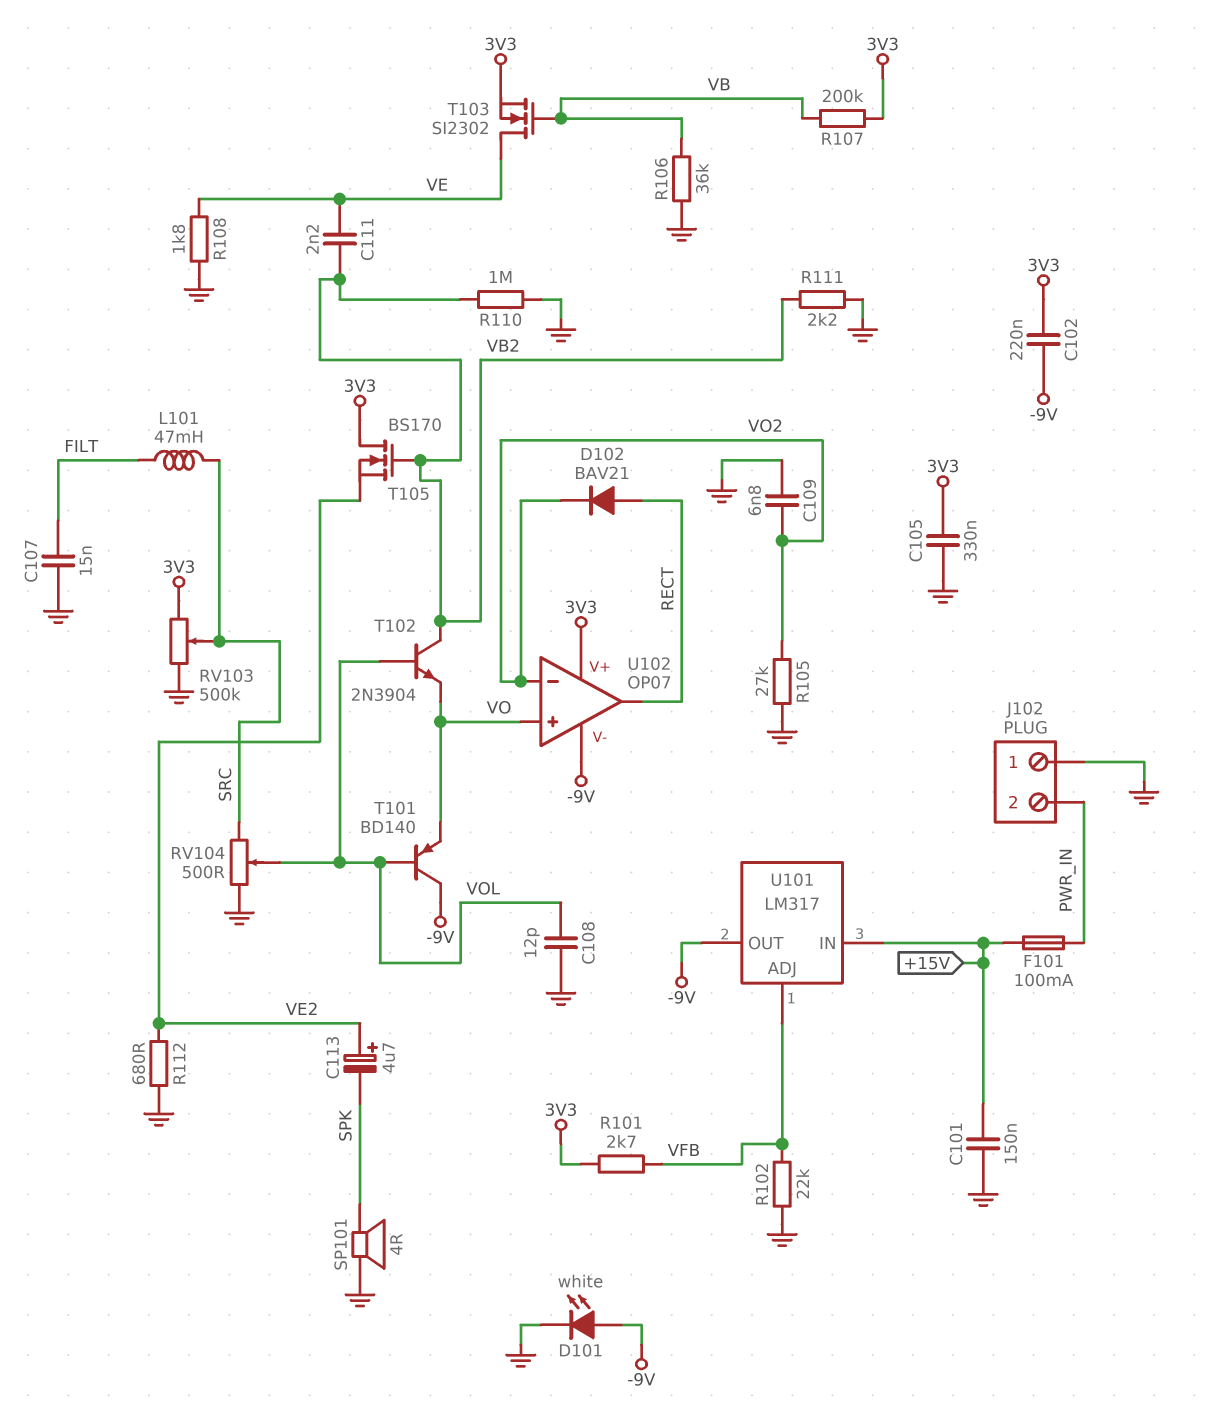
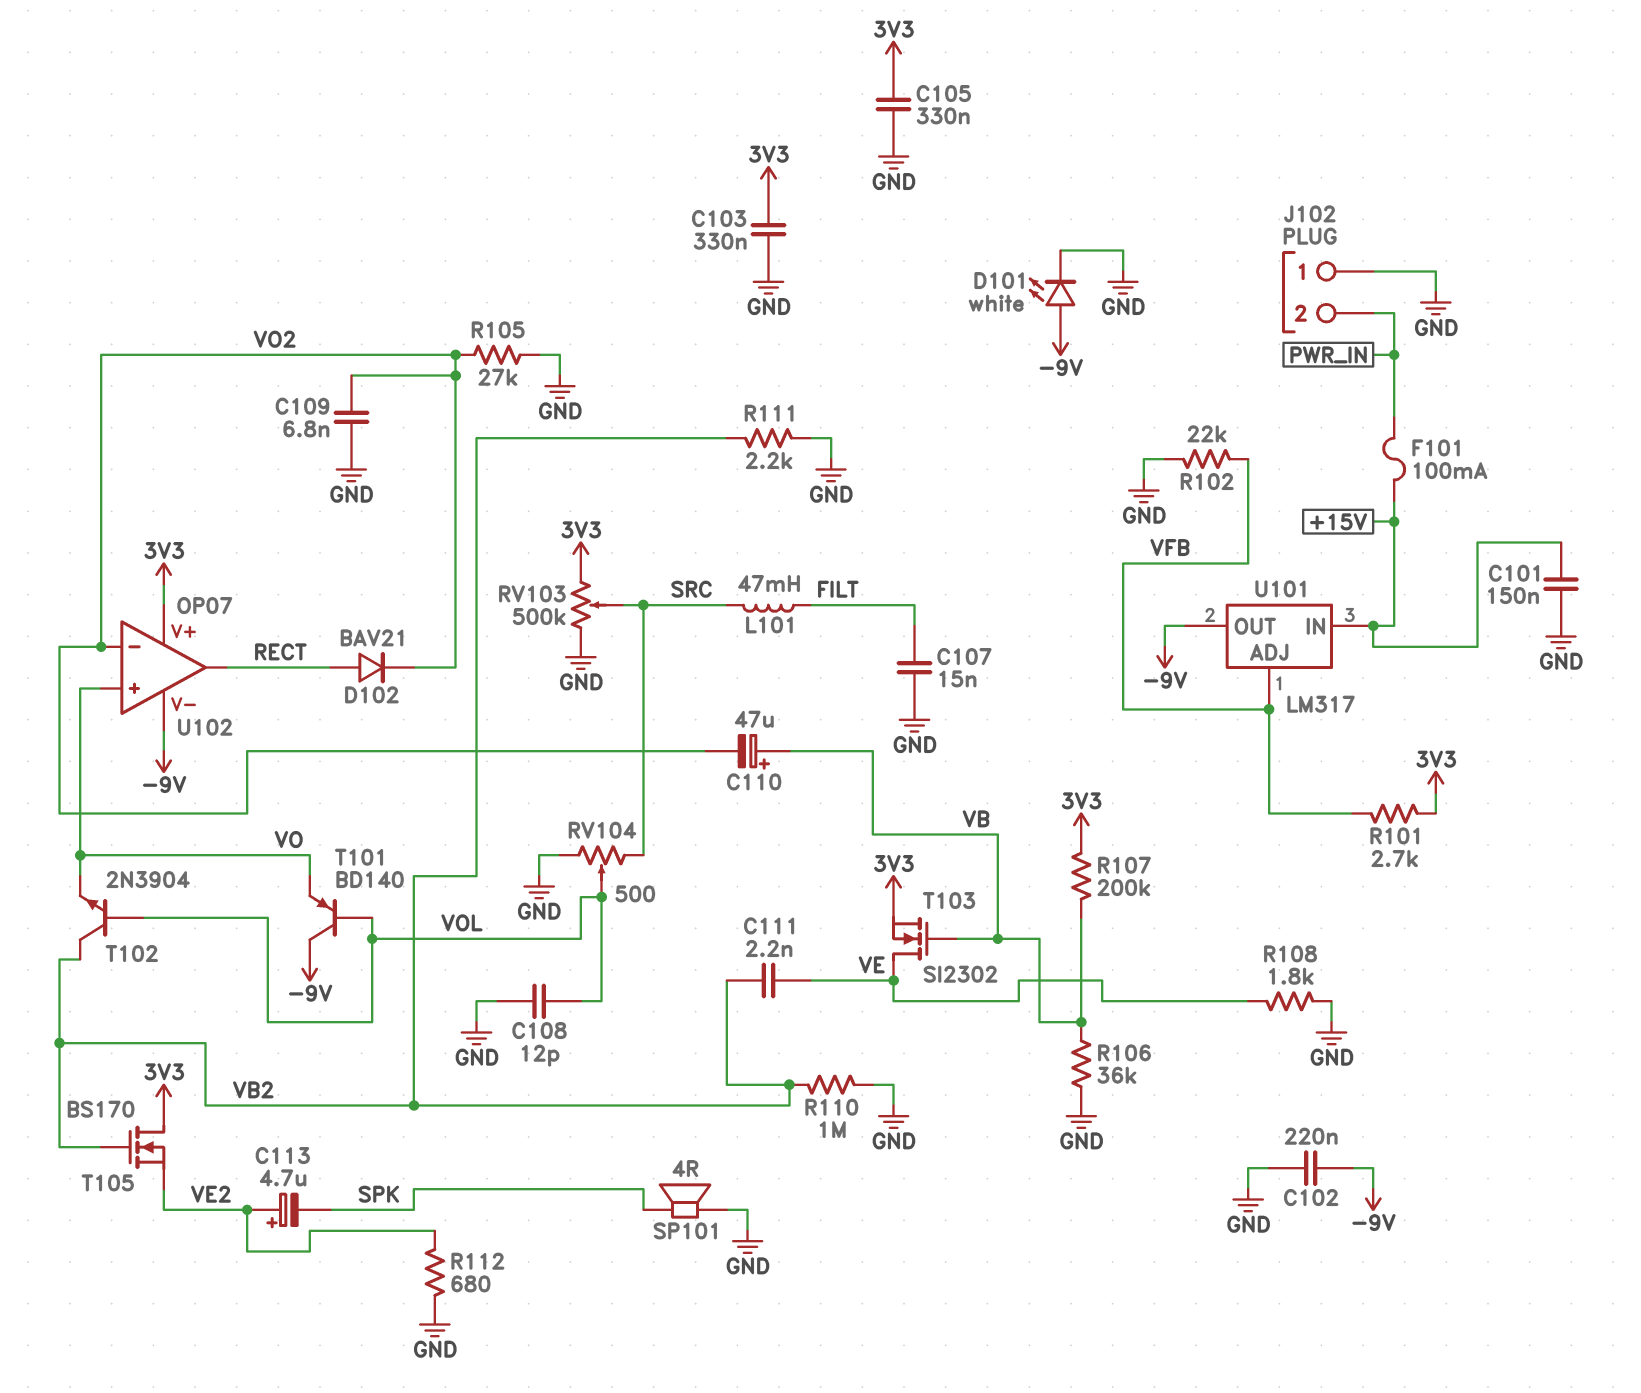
C102: 220nF (-9V, 3V3) -> 220nF (-9V, GND)
C103: none -> 330nF (3V3, GND)
C110: none -> 47uF (plus VB, minus VO2)

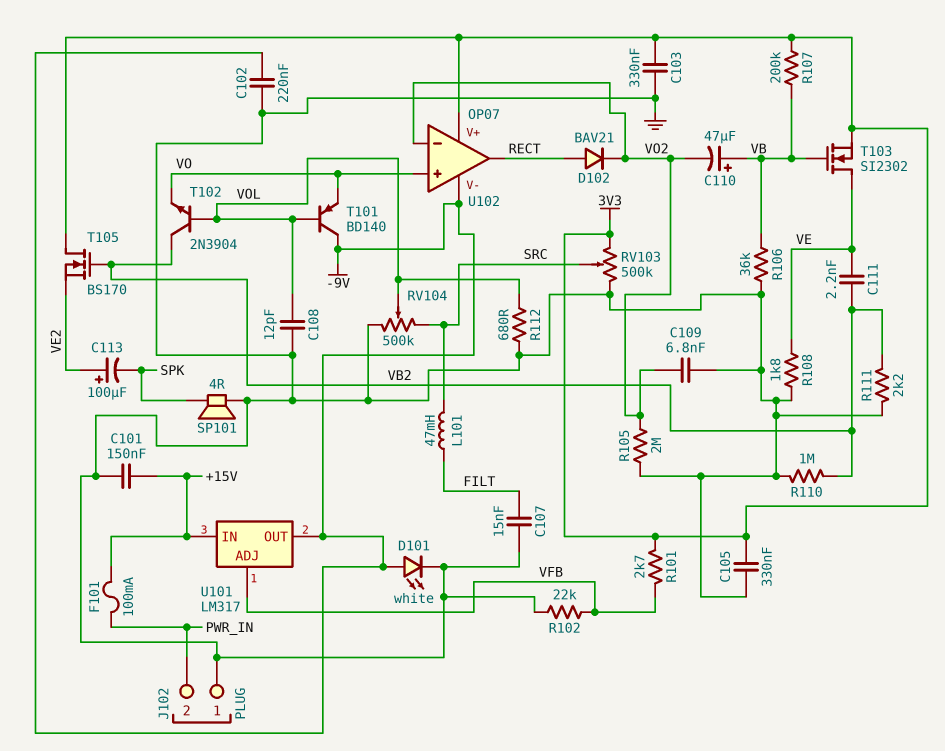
C113: 4.7uF (plus VE2, minus SPK) -> 100uF (plus VE2, minus SPK)
R105: 27k (GND, VO2) -> 2M (GND, VO2)
R112: 680 (GND, VE2) -> 680 (GND, VOL)
RV104: 500 (GND, SRC, wiper VOL) -> 500k (GND, SRC, wiper VOL)

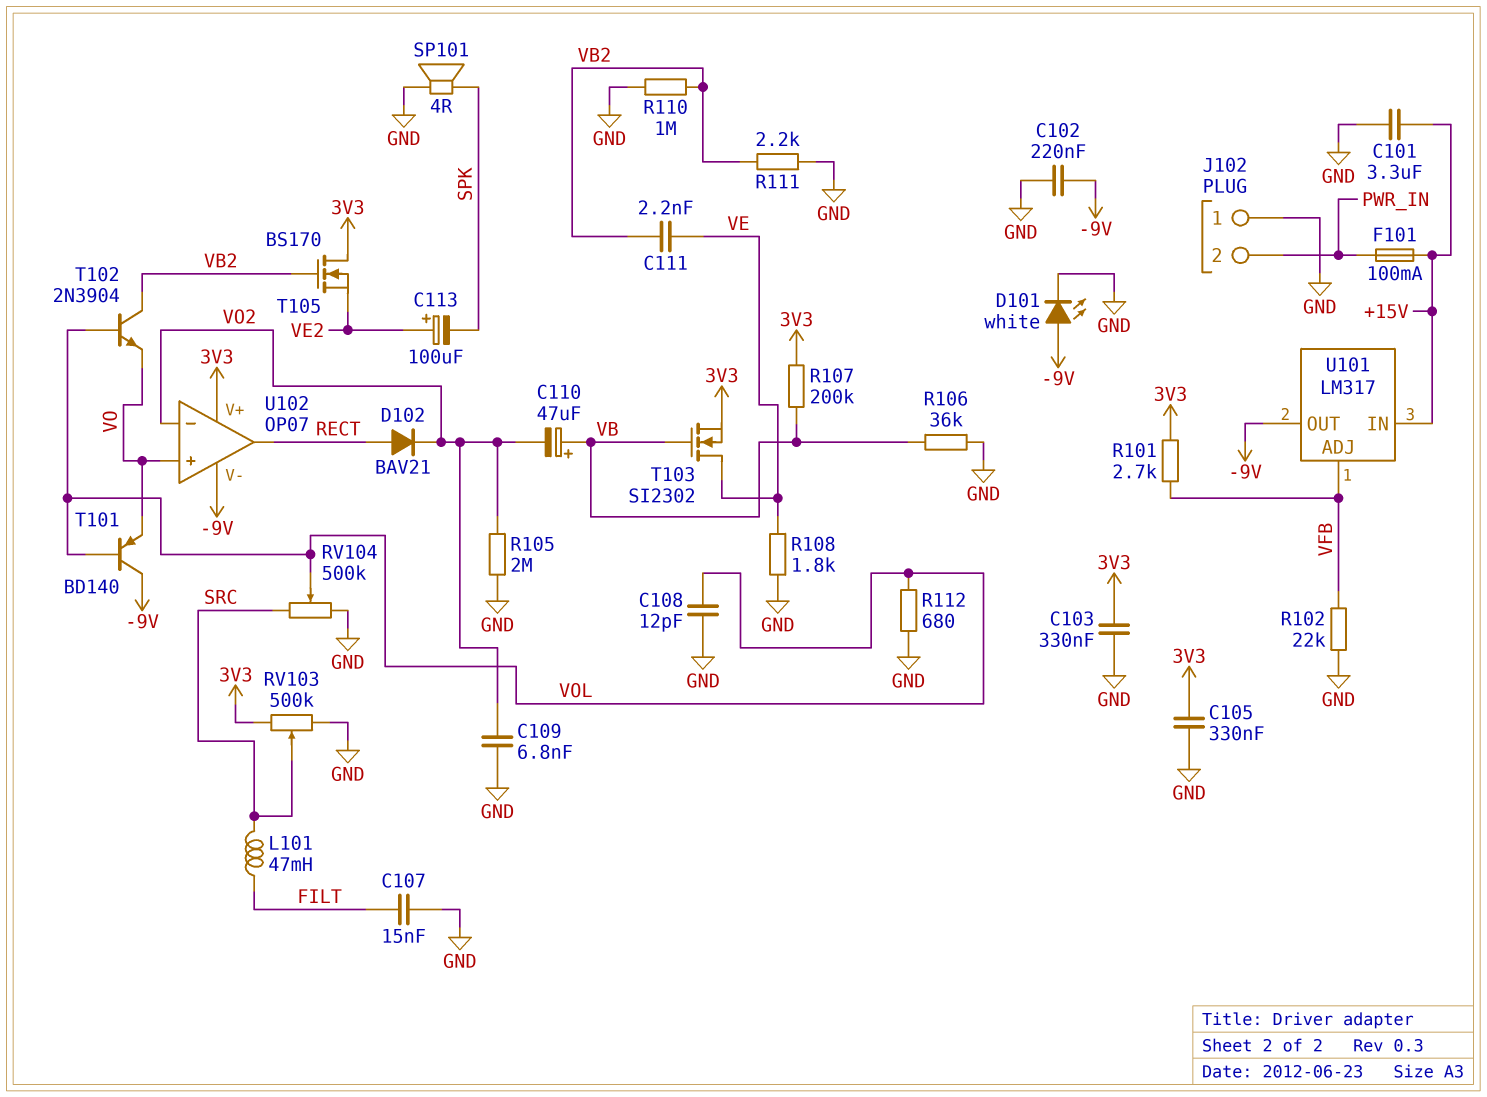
C101: 150nF (+15V, GND) -> 3.3uF (+15V, GND)

